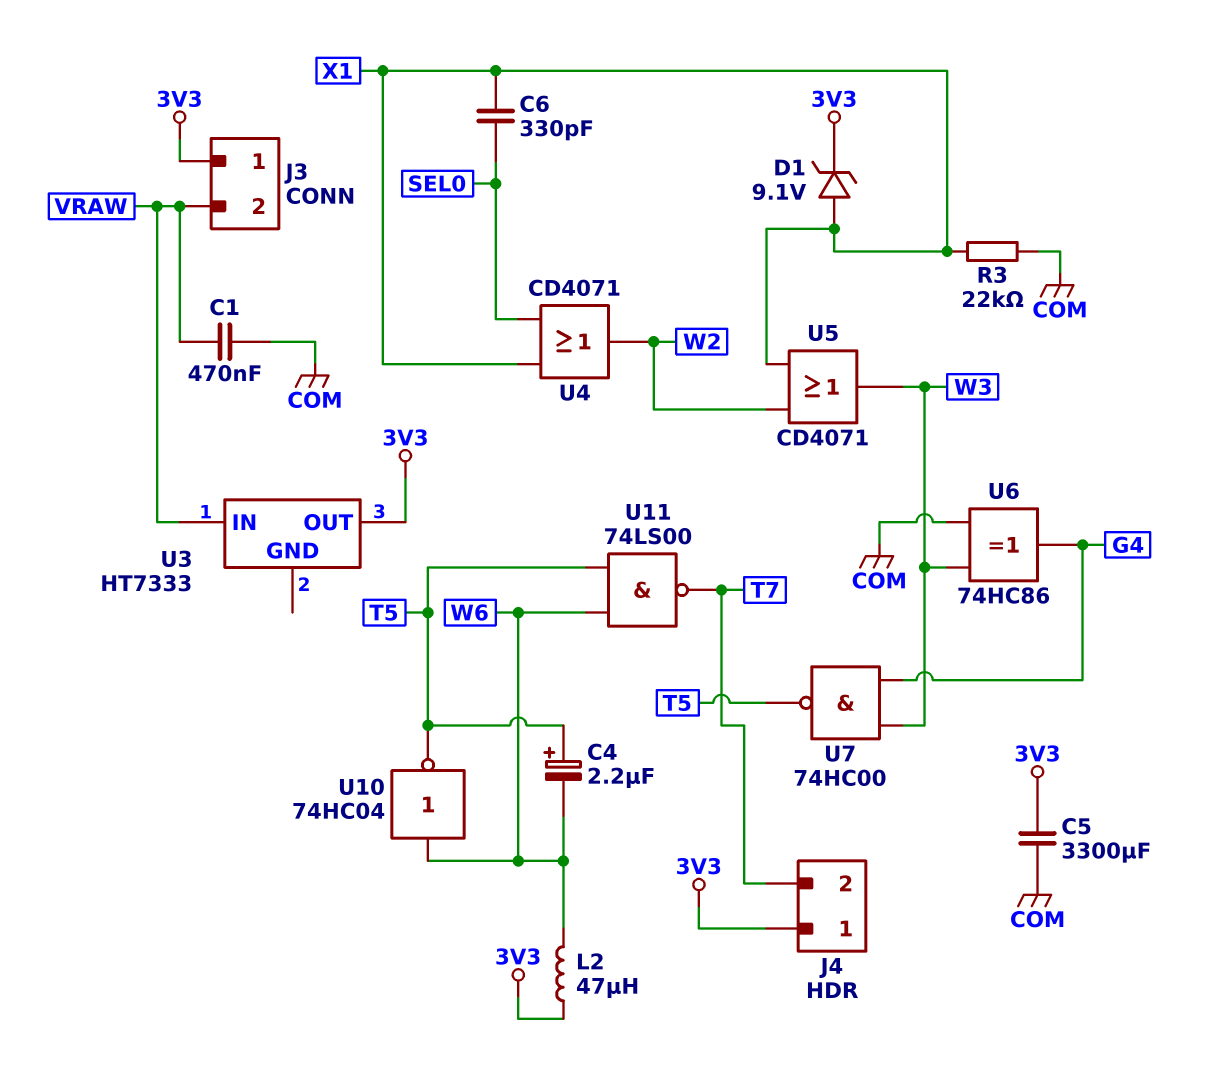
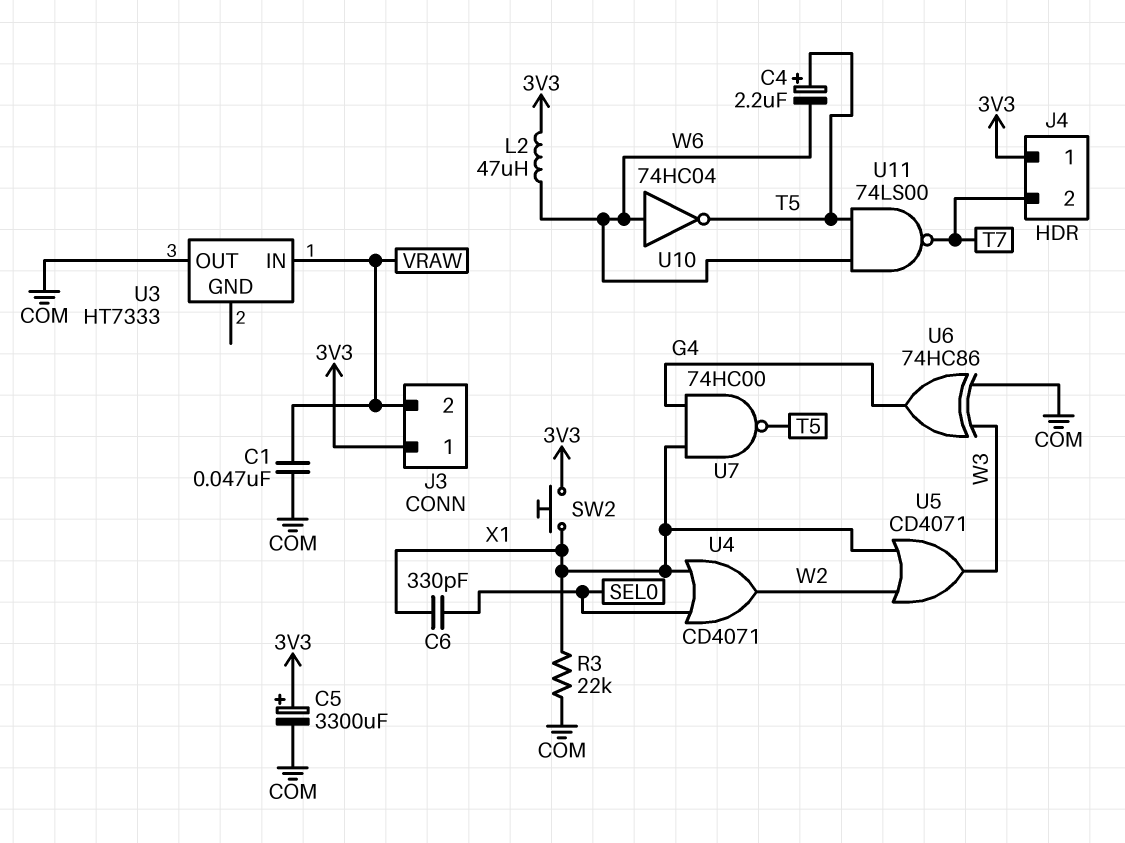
C1: 470nF (COM, VRAW) -> 47nF (COM, VRAW)
C5: 3300uF (3V3, COM) -> 3300uF (plus 3V3, minus COM)
D1: zener 9.1V (A X1, K 3V3) -> none
SW2: none -> button (3V3, X1)
U3 pin OUT: 3V3 -> COM
U7: NAND 74HC00 (in G4, in W3, out T5) -> NAND 74HC00 (in G4, in X1, out T5)

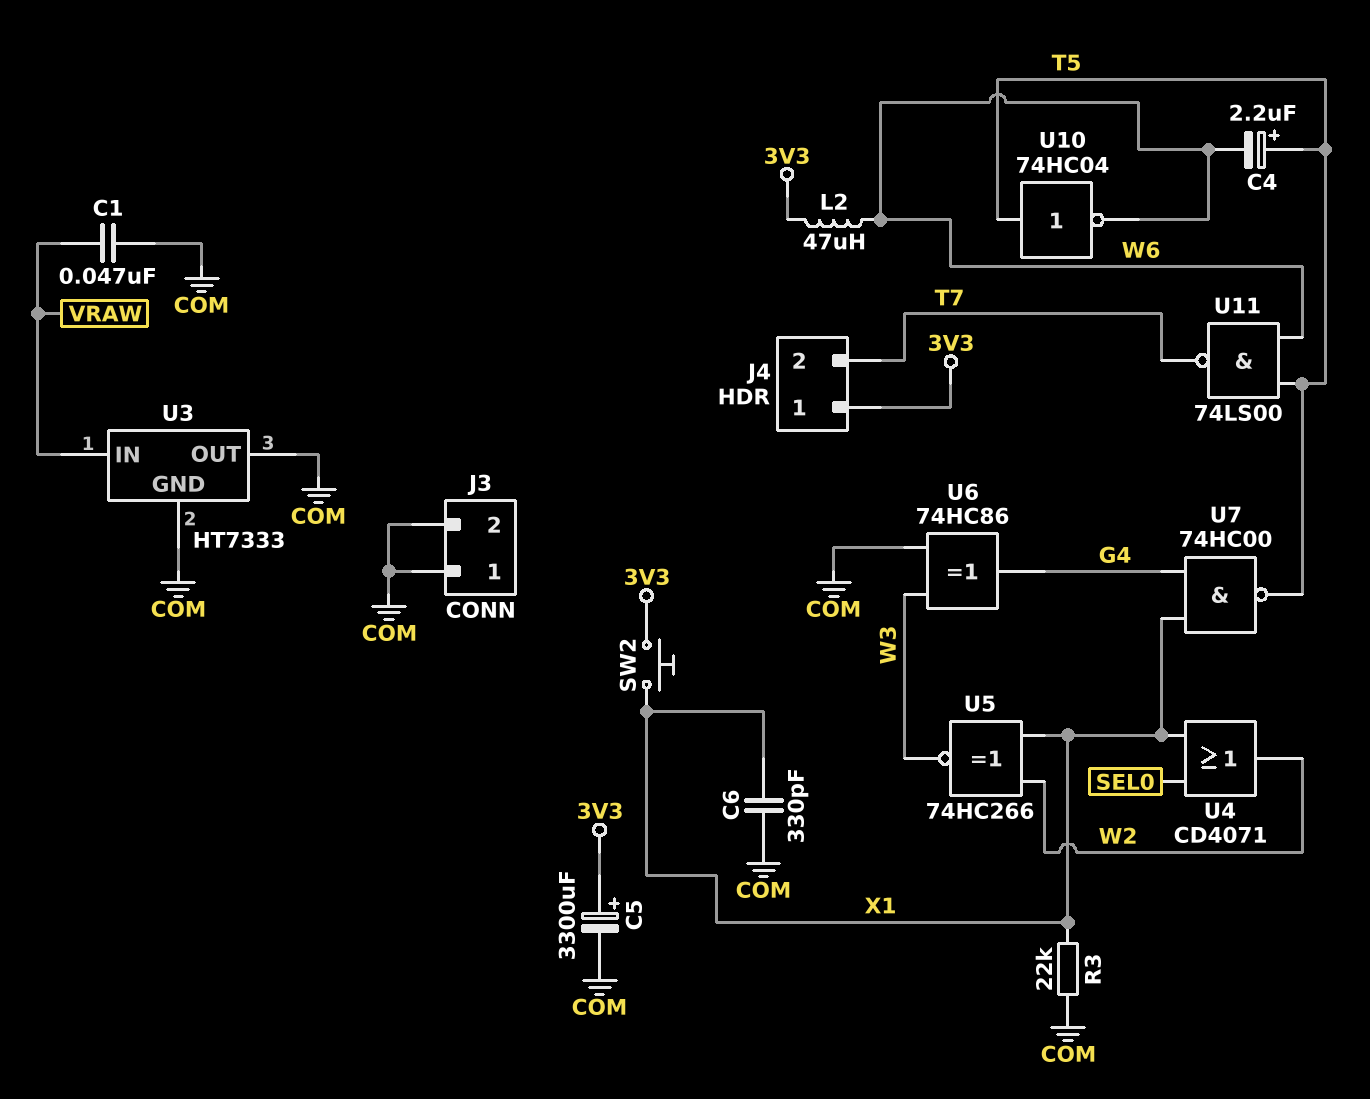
C6: 330pF (SEL0, X1) -> 330pF (COM, X1)
J3 pin 1: 3V3 -> COM
J3 pin 2: VRAW -> COM
U3 pin GND: none -> COM
U5: OR CD4071 (in W2, in X1, out W3) -> XNOR 74HC266 (in W2, in X1, out W3)
U10: NOT 74HC04 (in W6, out T5) -> NOT 74HC04 (in T5, out W6)

